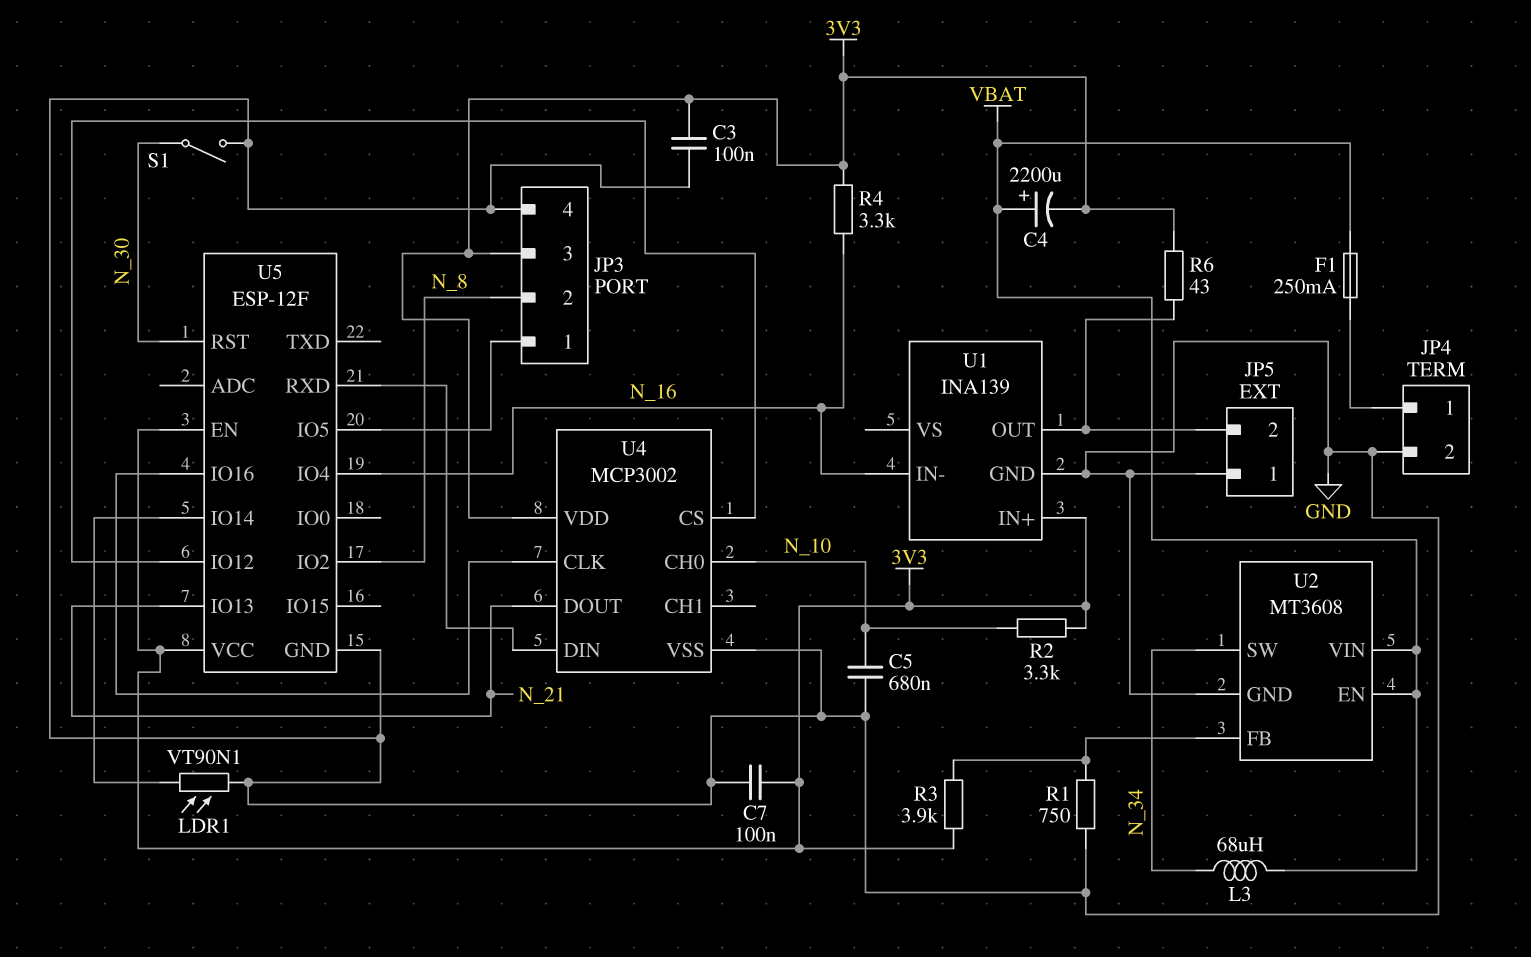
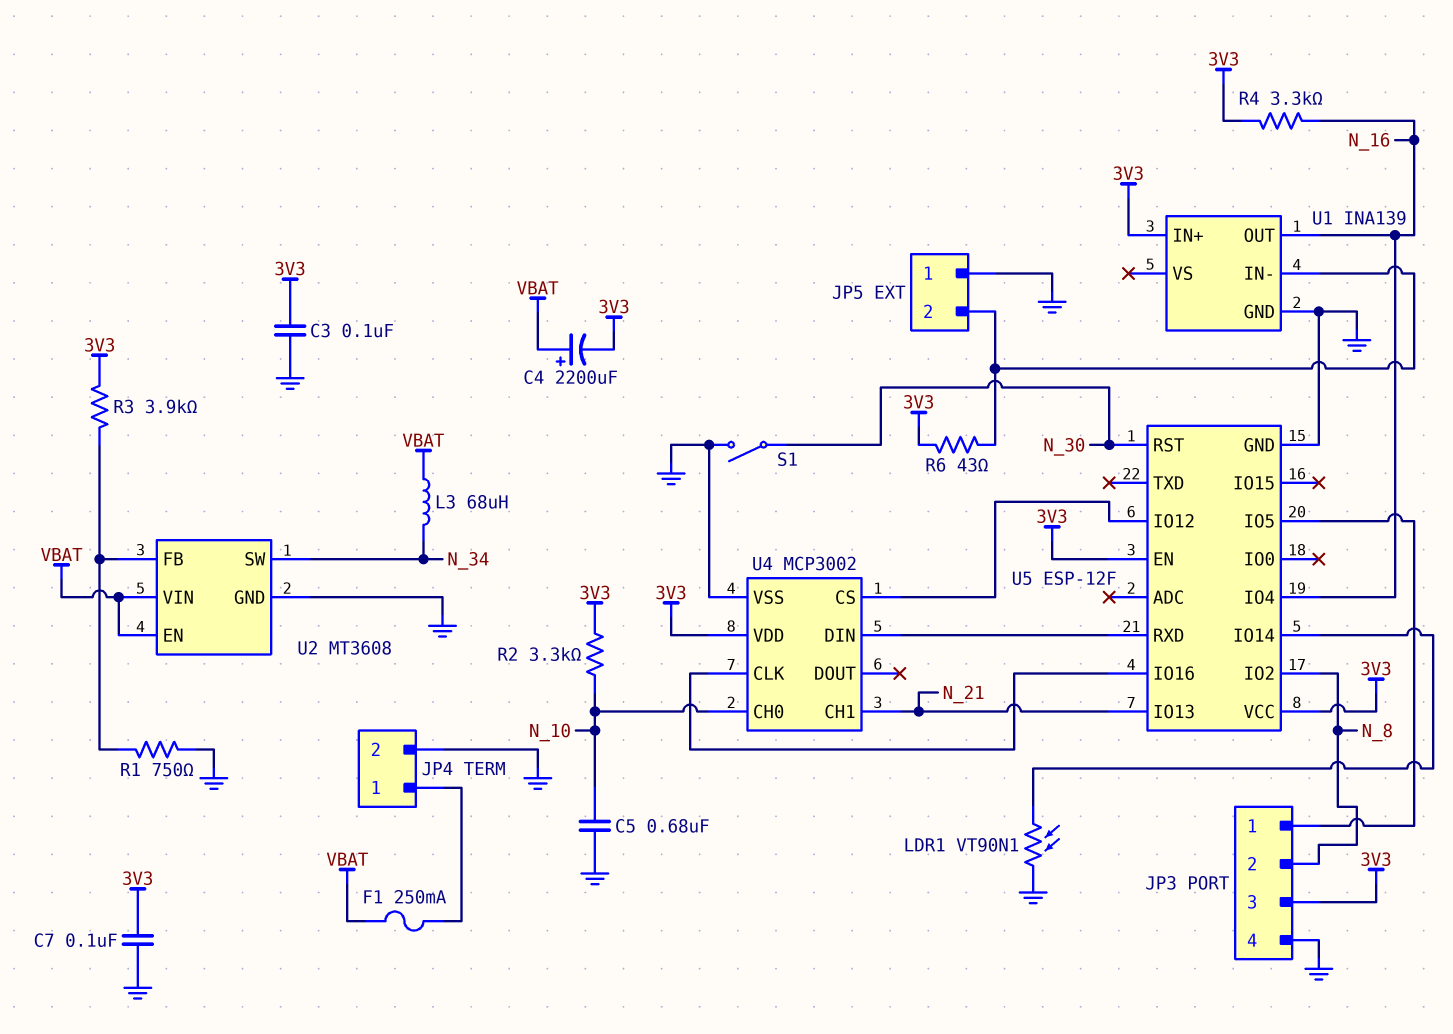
U1 pin IN-: N_16 -> JP5/2
U1 pin OUT: JP5/2 -> N_16
U4 pin CH1: none -> N_21
U4 pin DOUT: N_21 -> none

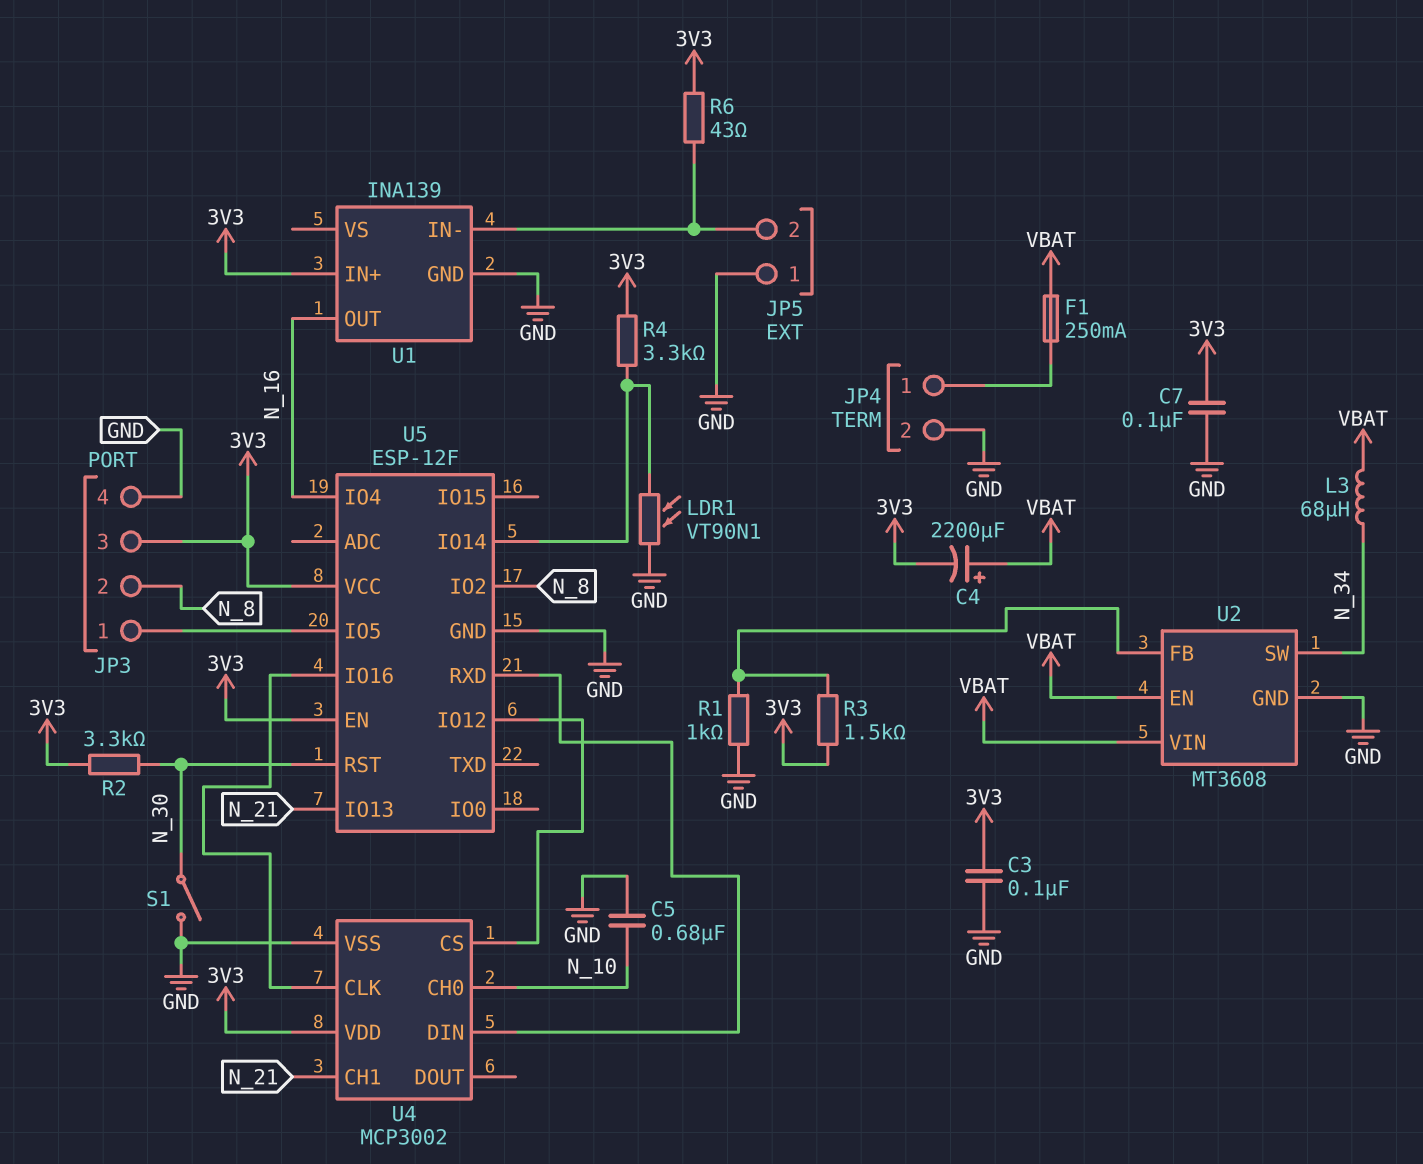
R1: 750 (GND, U2/FB) -> 1k (GND, U2/FB)
R2: 3.3k (3V3, N_10) -> 3.3k (3V3, N_30)
R3: 3.9k (3V3, U2/FB) -> 1.5k (3V3, U2/FB)
R4: 3.3k (3V3, N_16) -> 3.3k (3V3, U5/IO14)

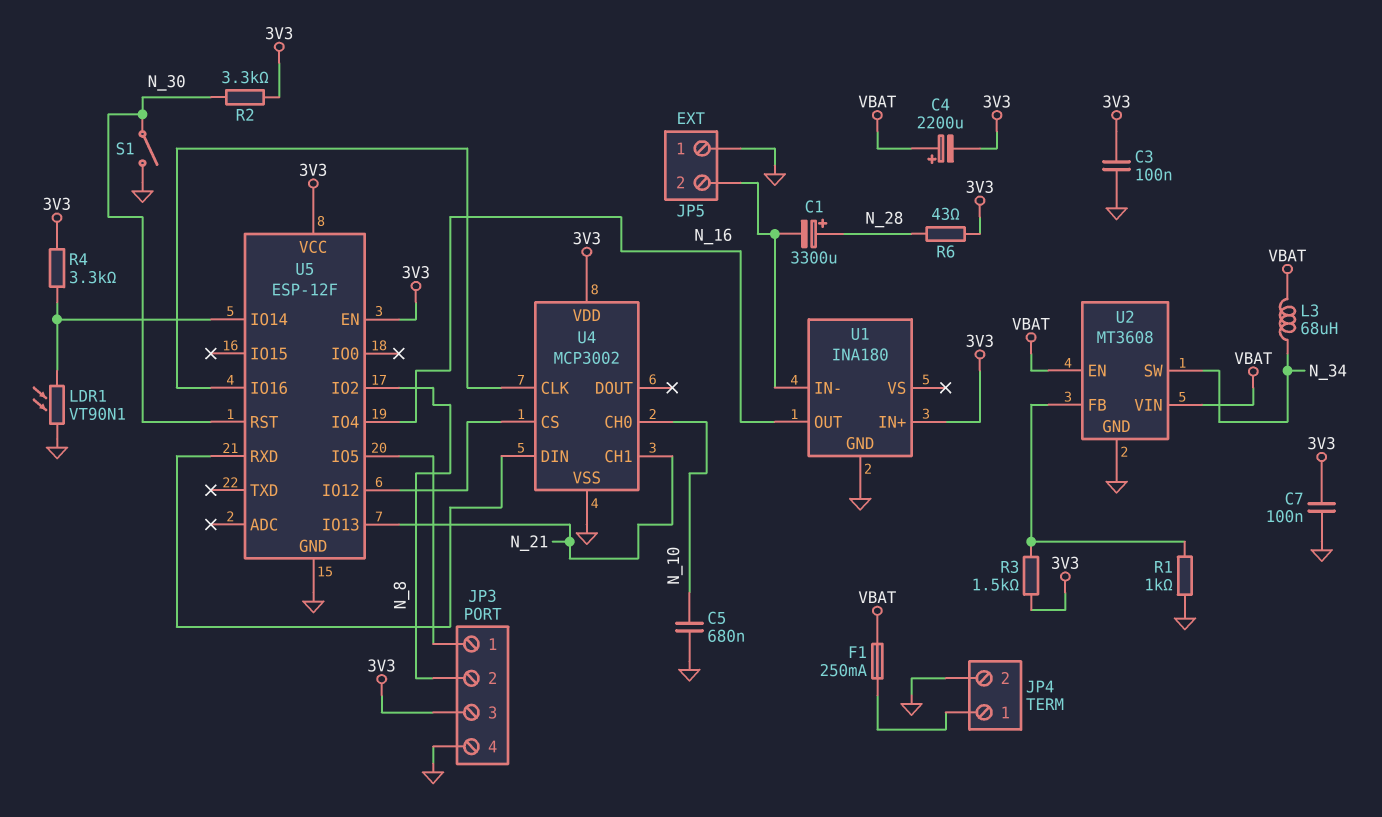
C1: none -> 3300uF (plus N_28, minus JP5/2)
R6: 43 (3V3, JP5/2) -> 43 (3V3, N_28)
U1: INA139 -> INA180

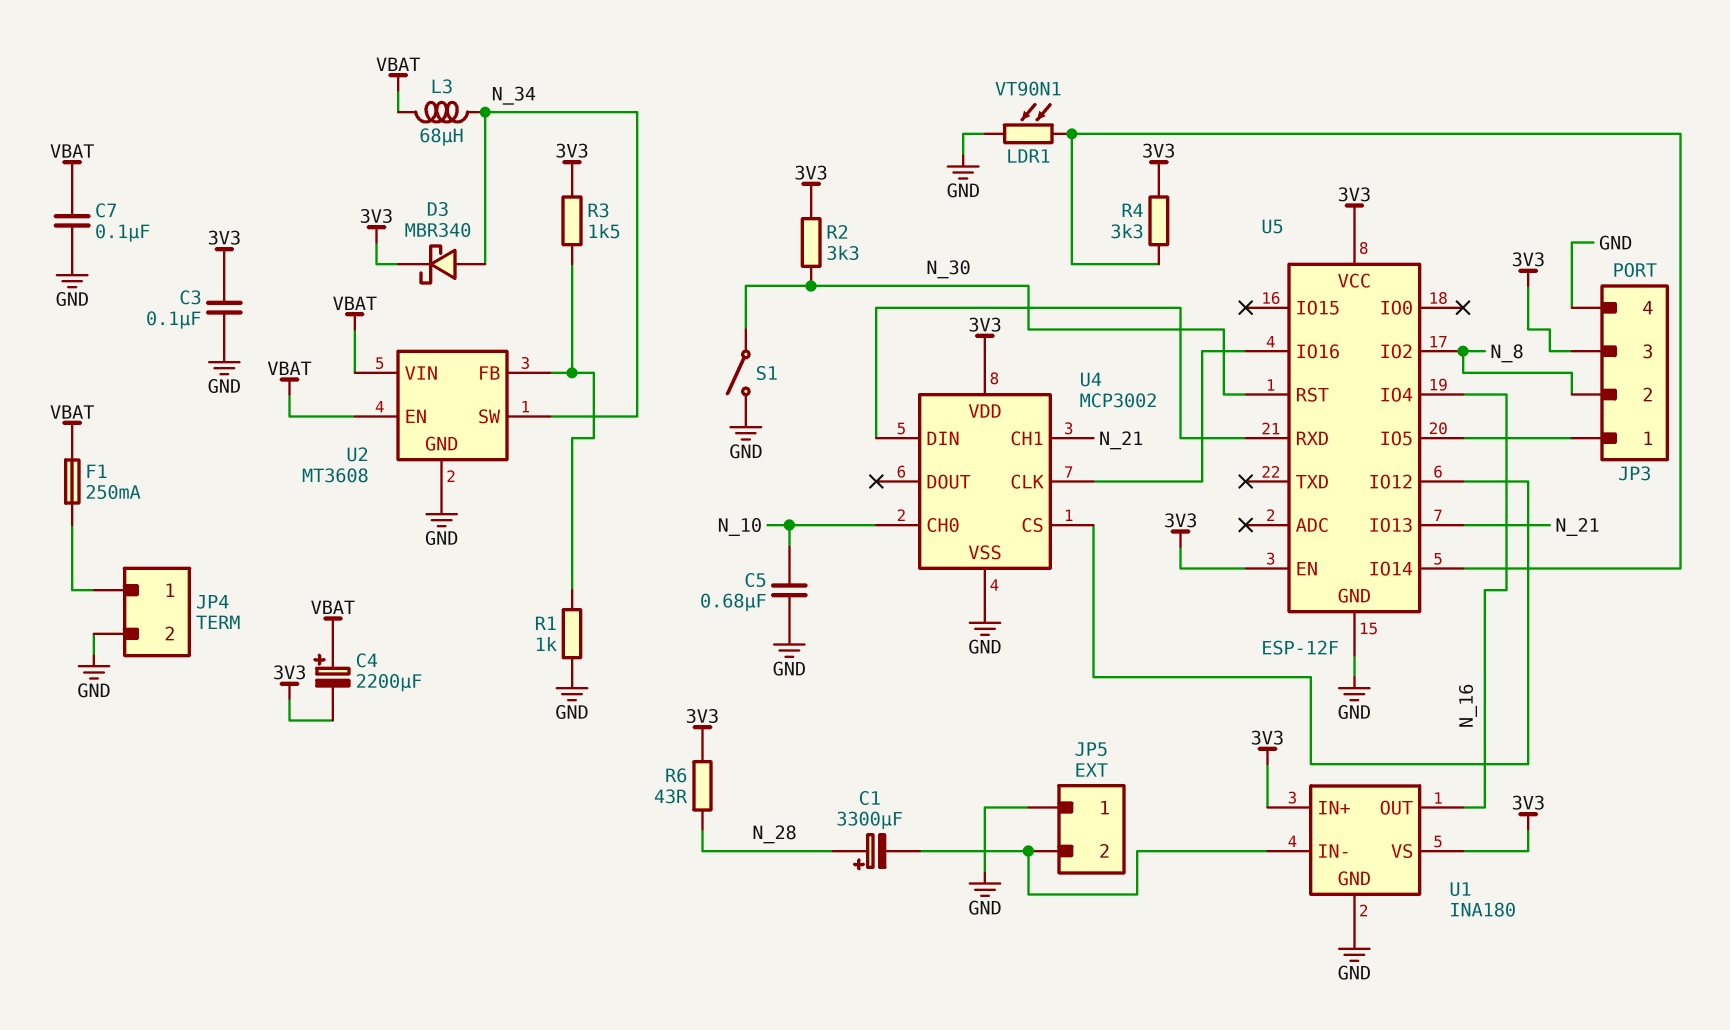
C7: 100nF (3V3, GND) -> 100nF (GND, VBAT)
D3: none -> schottky MBR340 (A N_34, K 3V3)
U1 pin VS: none -> 3V3

